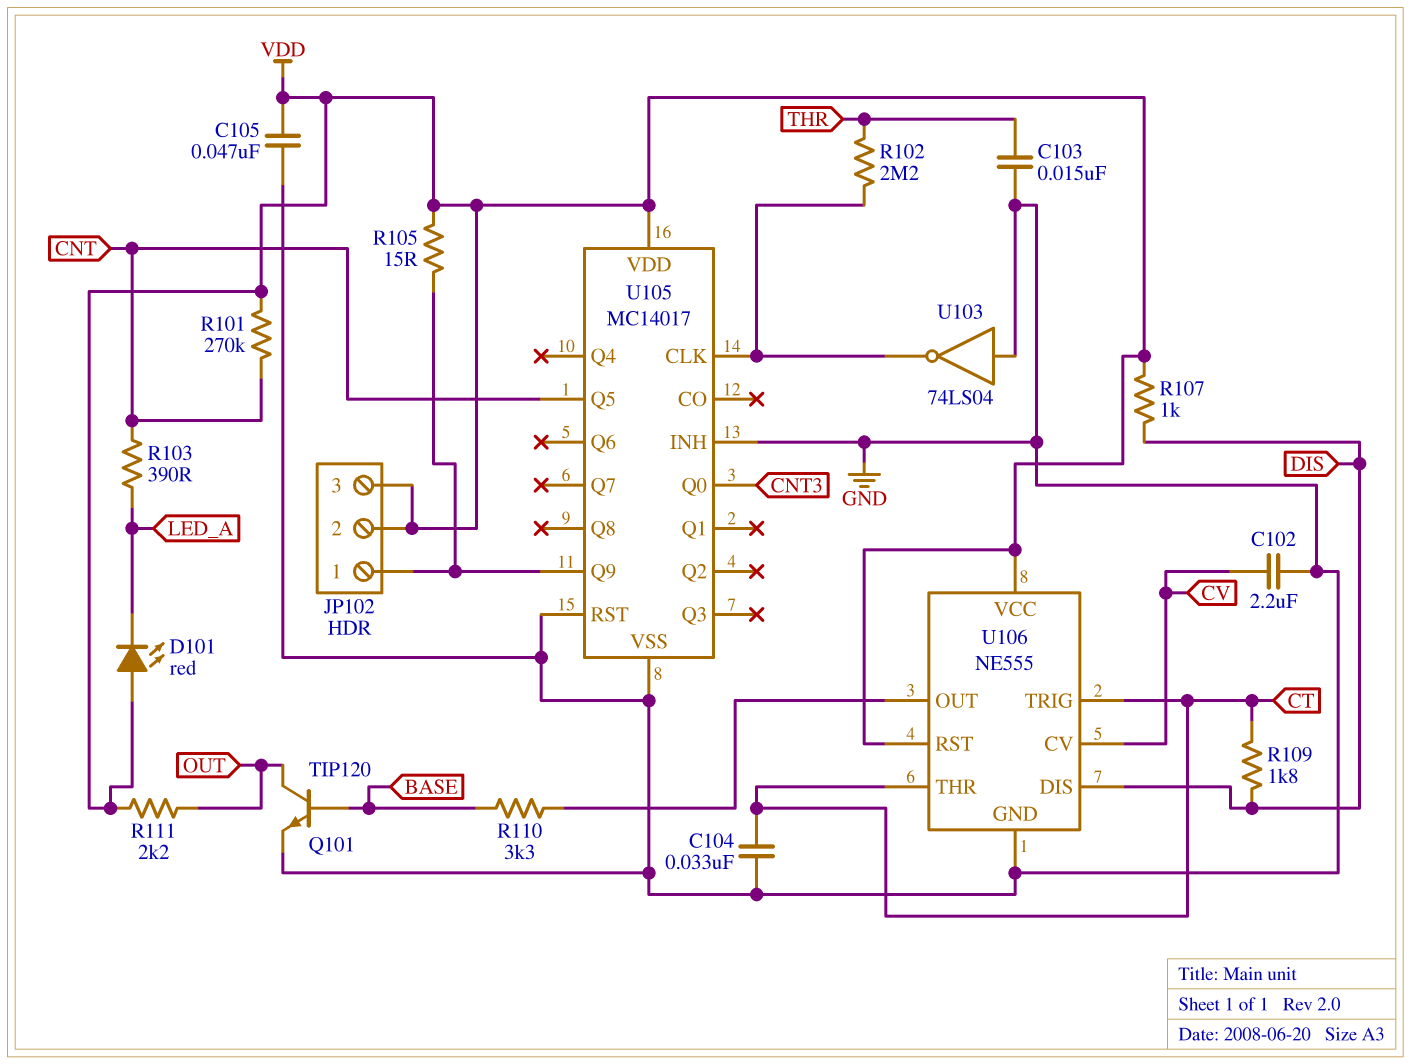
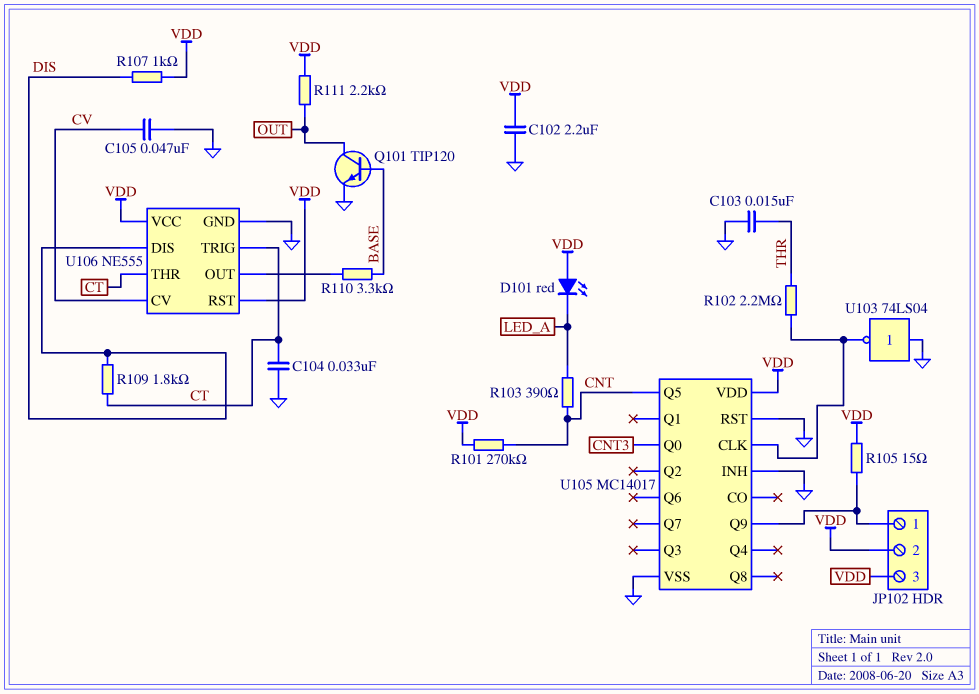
C102: 2.2uF (CV, GND) -> 2.2uF (GND, VDD)
C105: 47nF (GND, VDD) -> 47nF (CV, GND)

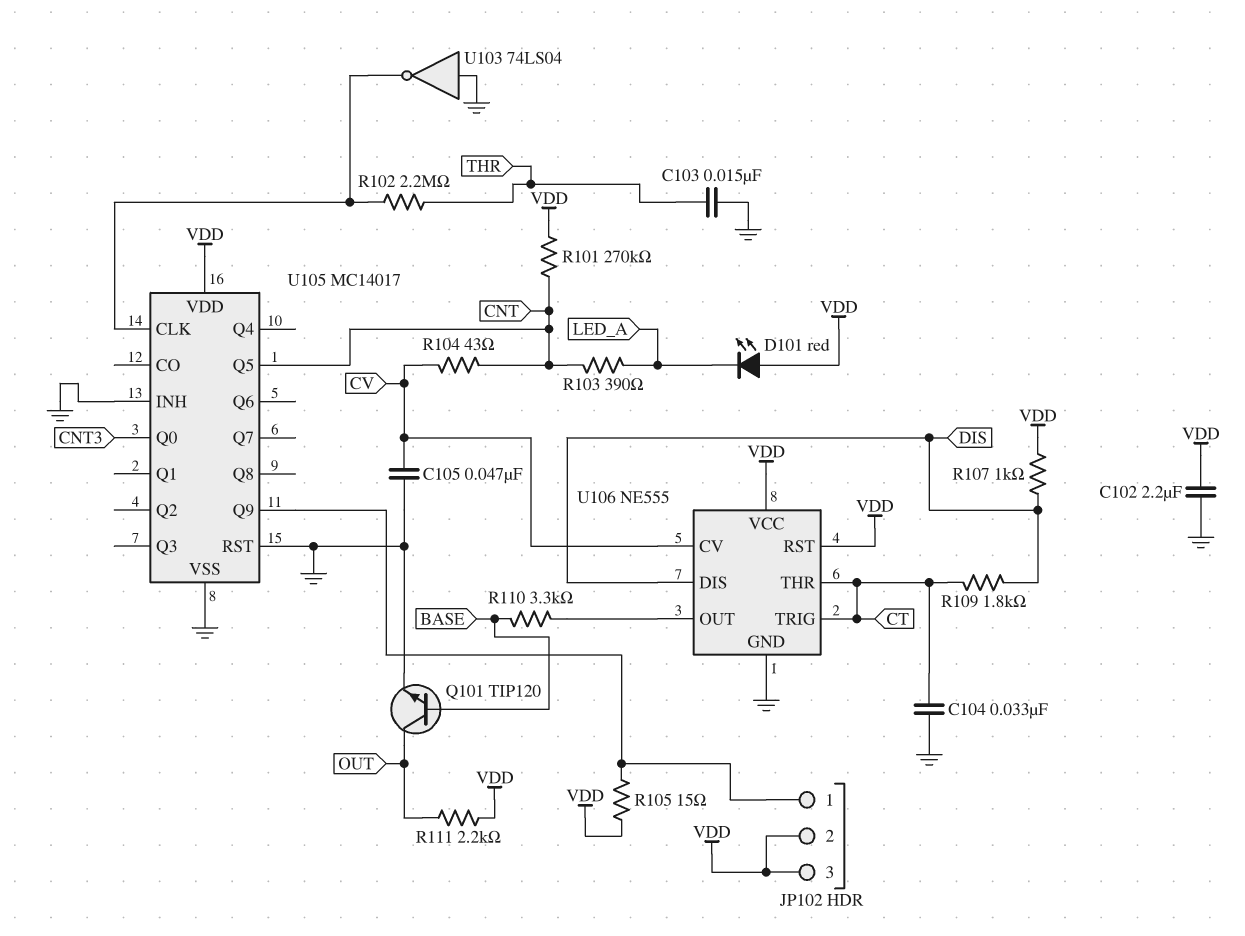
R104: none -> 43 (CNT, CV)

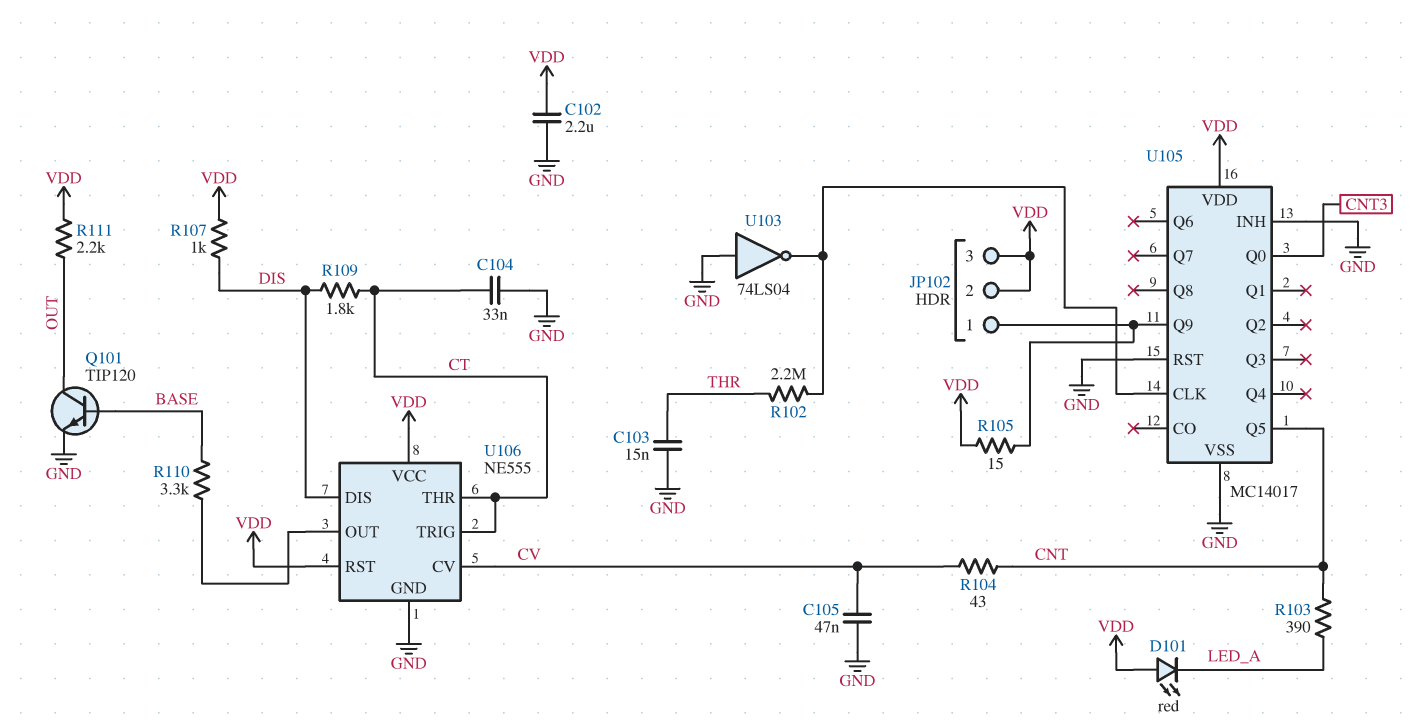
R101: 270k (CNT, VDD) -> none

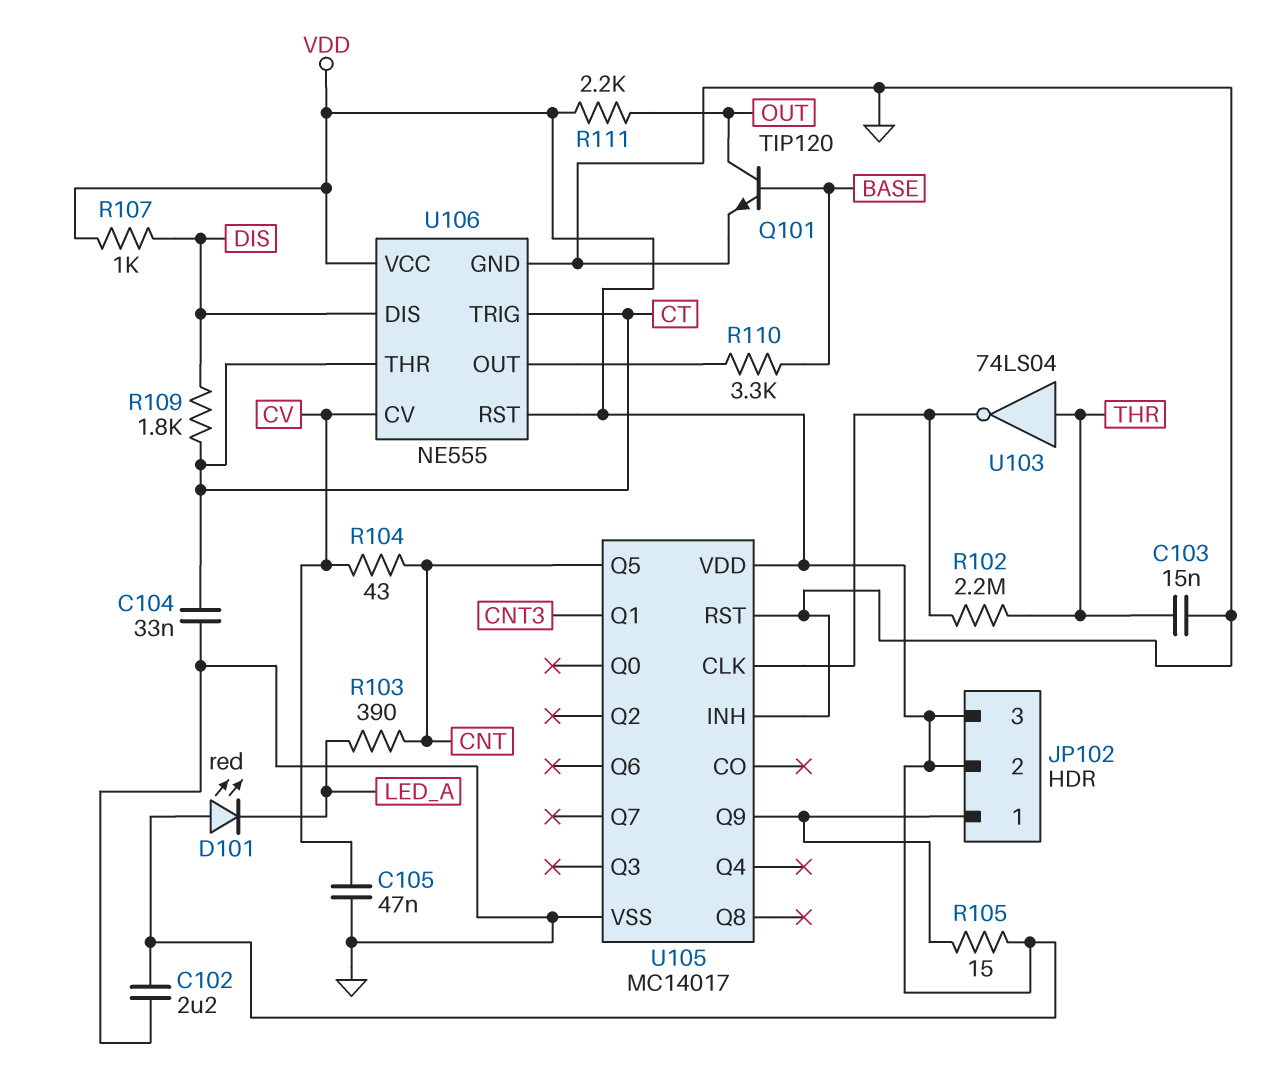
U103: NOT 74LS04 (in GND, out U105/CLK) -> NOT 74LS04 (in THR, out U105/CLK)
U105 pin Q0: CNT3 -> none
U105 pin Q1: none -> CNT3

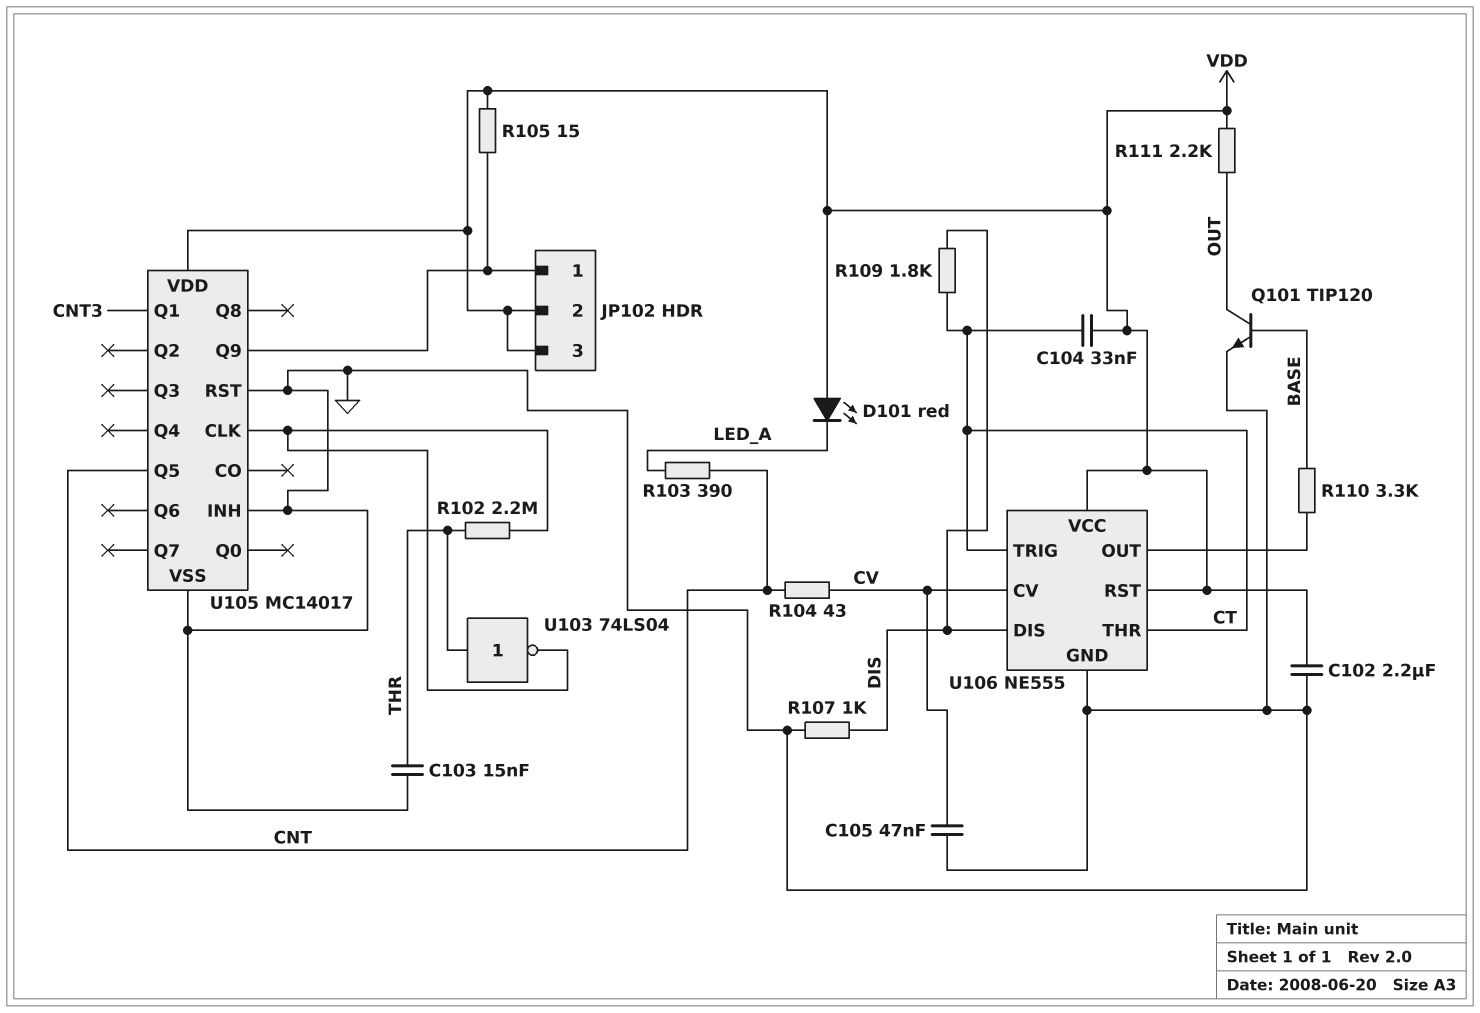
C104: 33nF (CT, GND) -> 33nF (CT, VDD)
R107: 1k (DIS, VDD) -> 1k (DIS, GND)

